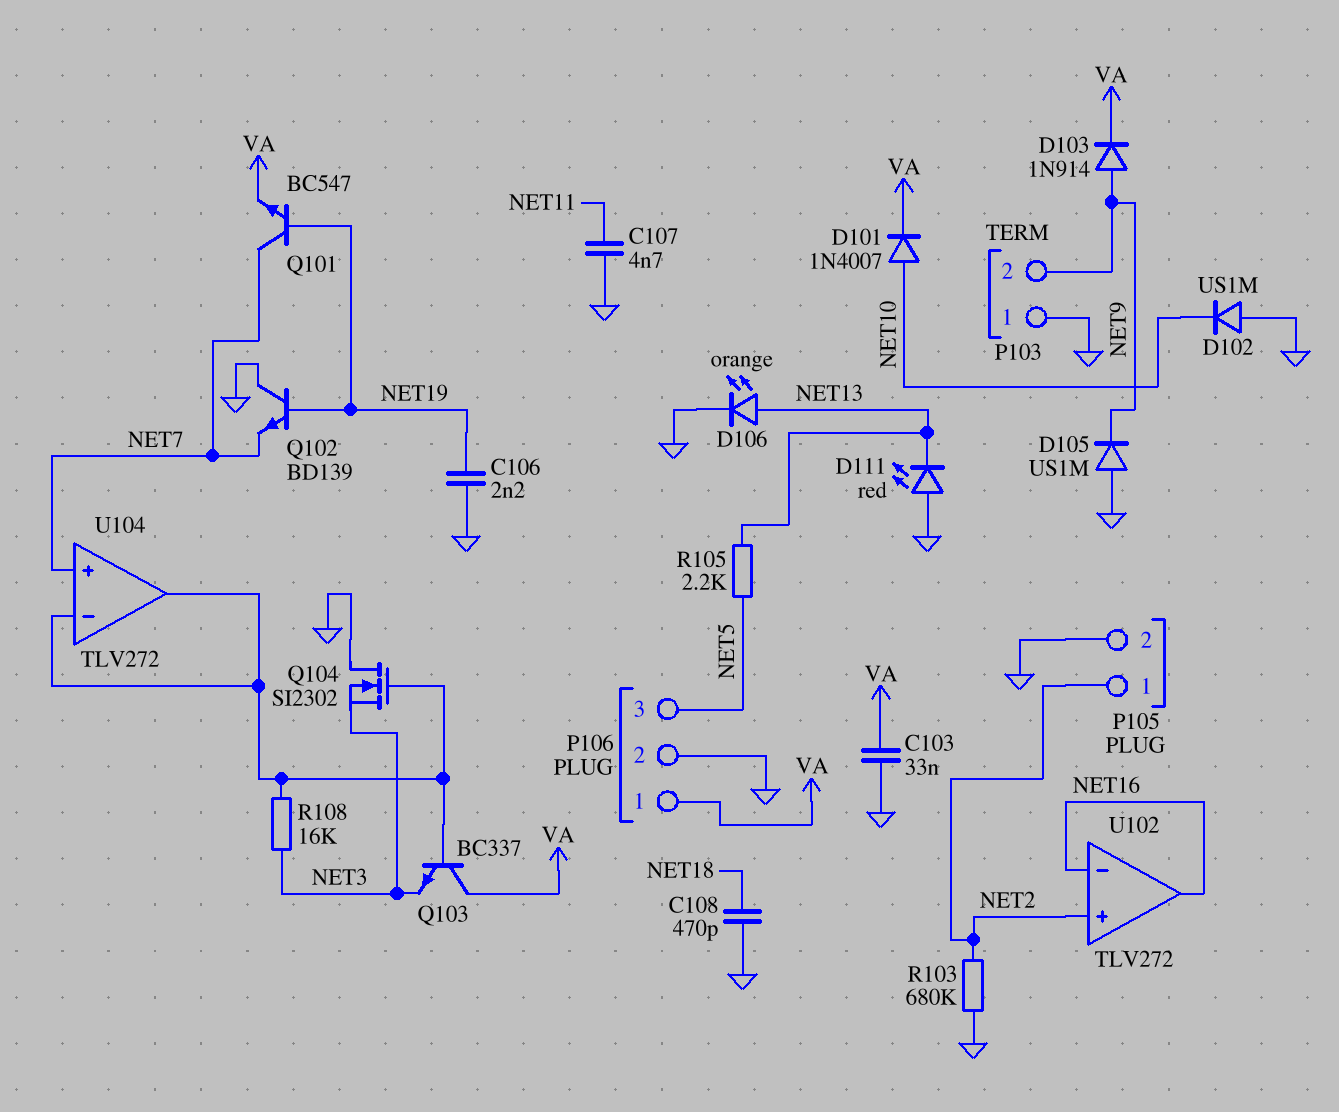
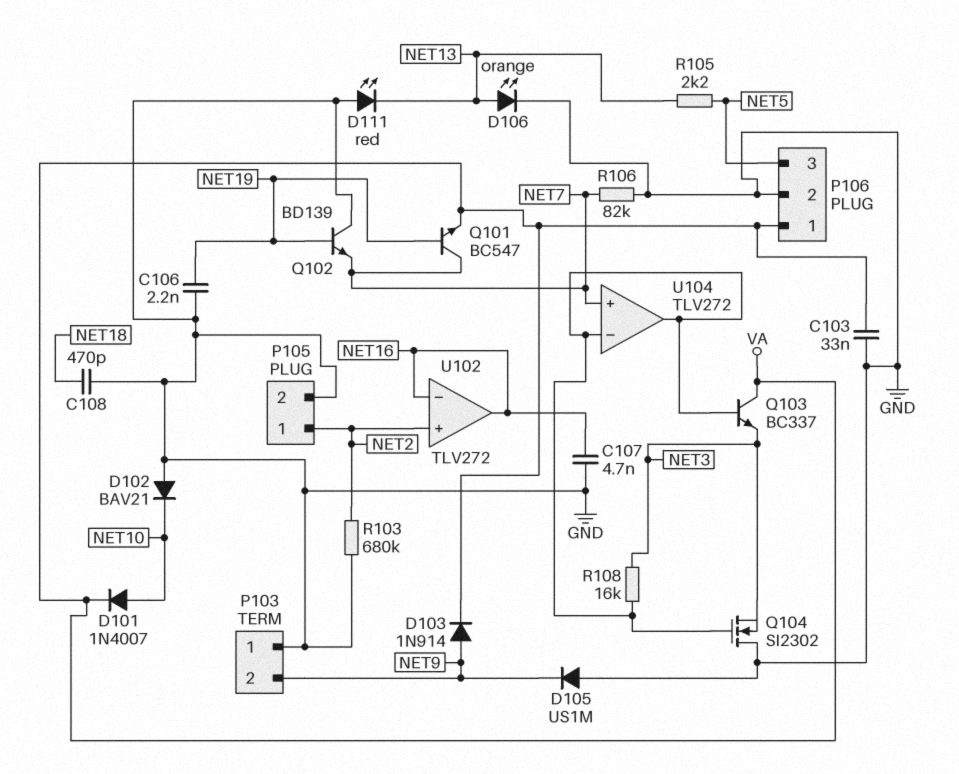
C107: 4.7nF (GND, NET11) -> 4.7nF (GND, NET16)
D102: diode US1M (A GND, K NET10) -> diode BAV21 (A GND, K NET10)
R106: none -> 82k (GND, NET7)

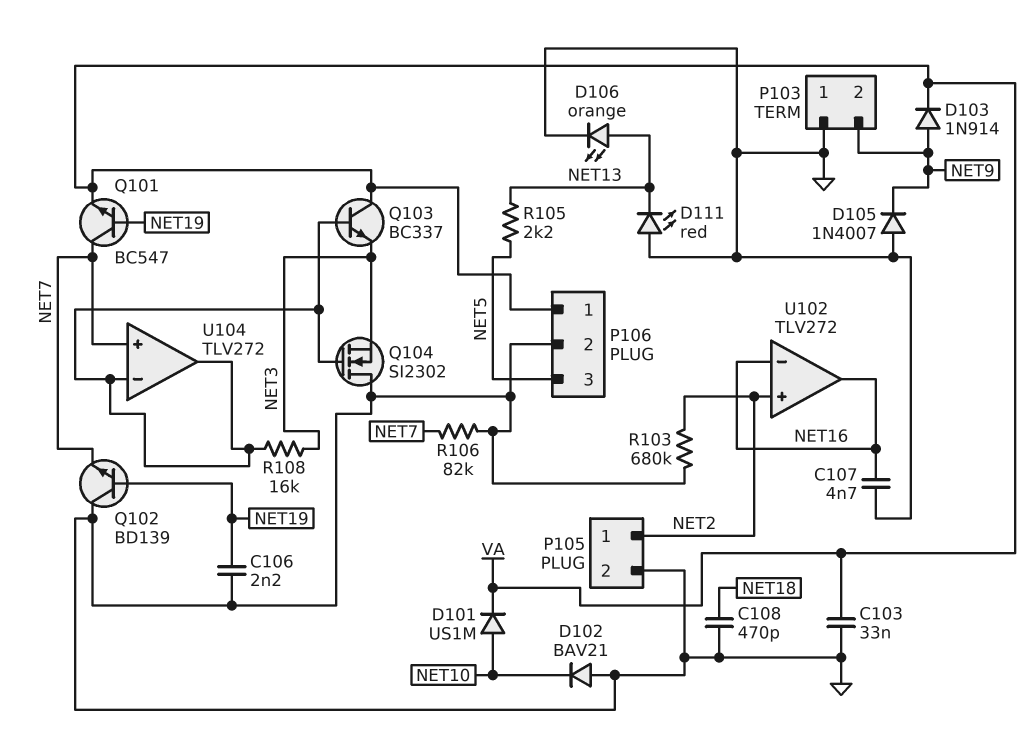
D101: diode 1N4007 (A NET10, K VA) -> diode US1M (A NET10, K VA)
D105: diode US1M (A GND, K NET9) -> diode 1N4007 (A GND, K NET9)

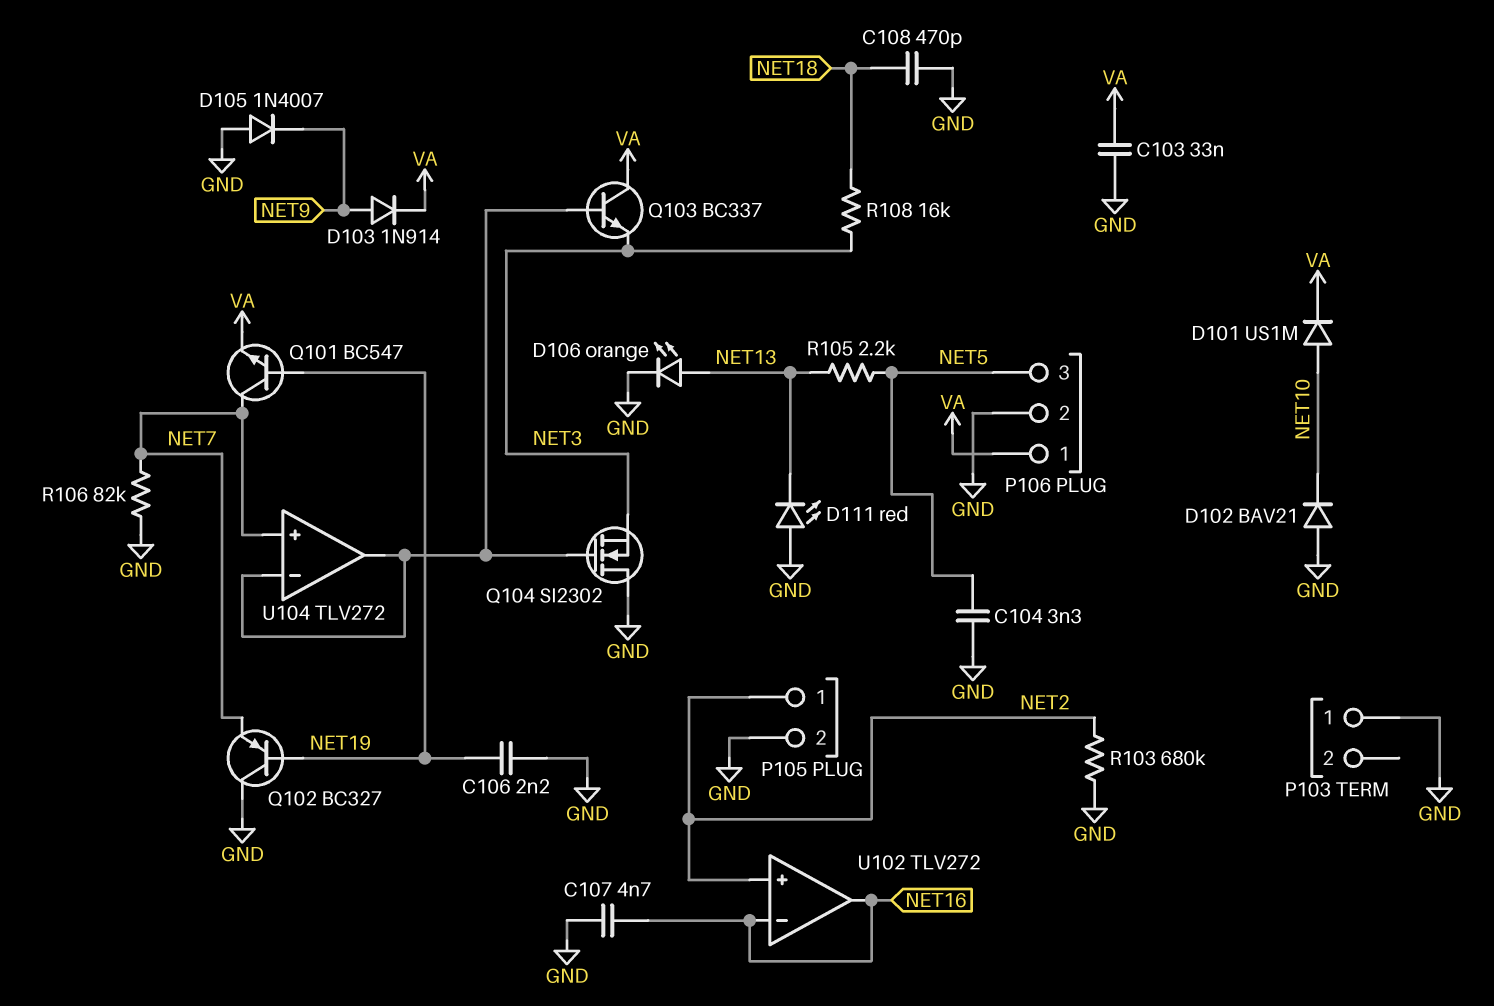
C104: none -> 3.3nF (GND, NET5)
P103 pin 2: NET9 -> none
Q102: NPN BD139 (B NET19, C GND, E NET7) -> PNP BC327 (B NET19, C GND, E NET7)
R108: 16k (NET3, U104/in-) -> 16k (NET3, NET18)

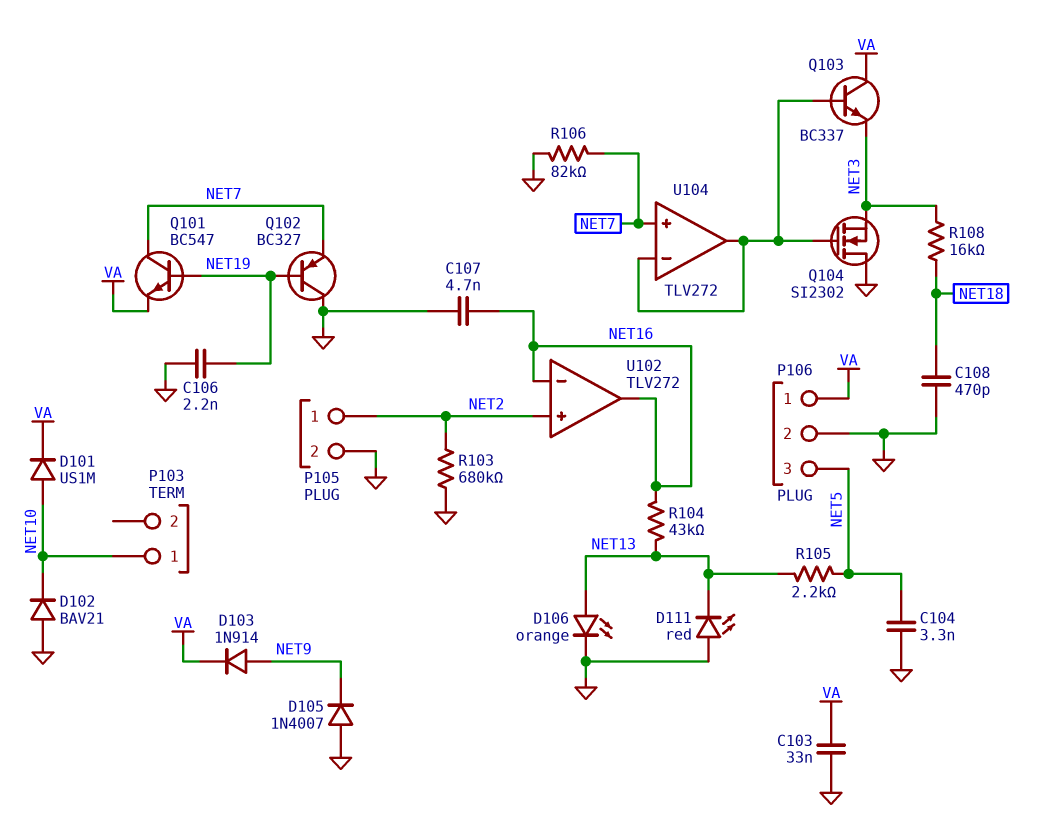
P103 pin 1: GND -> NET10
R104: none -> 43k (NET13, NET16)

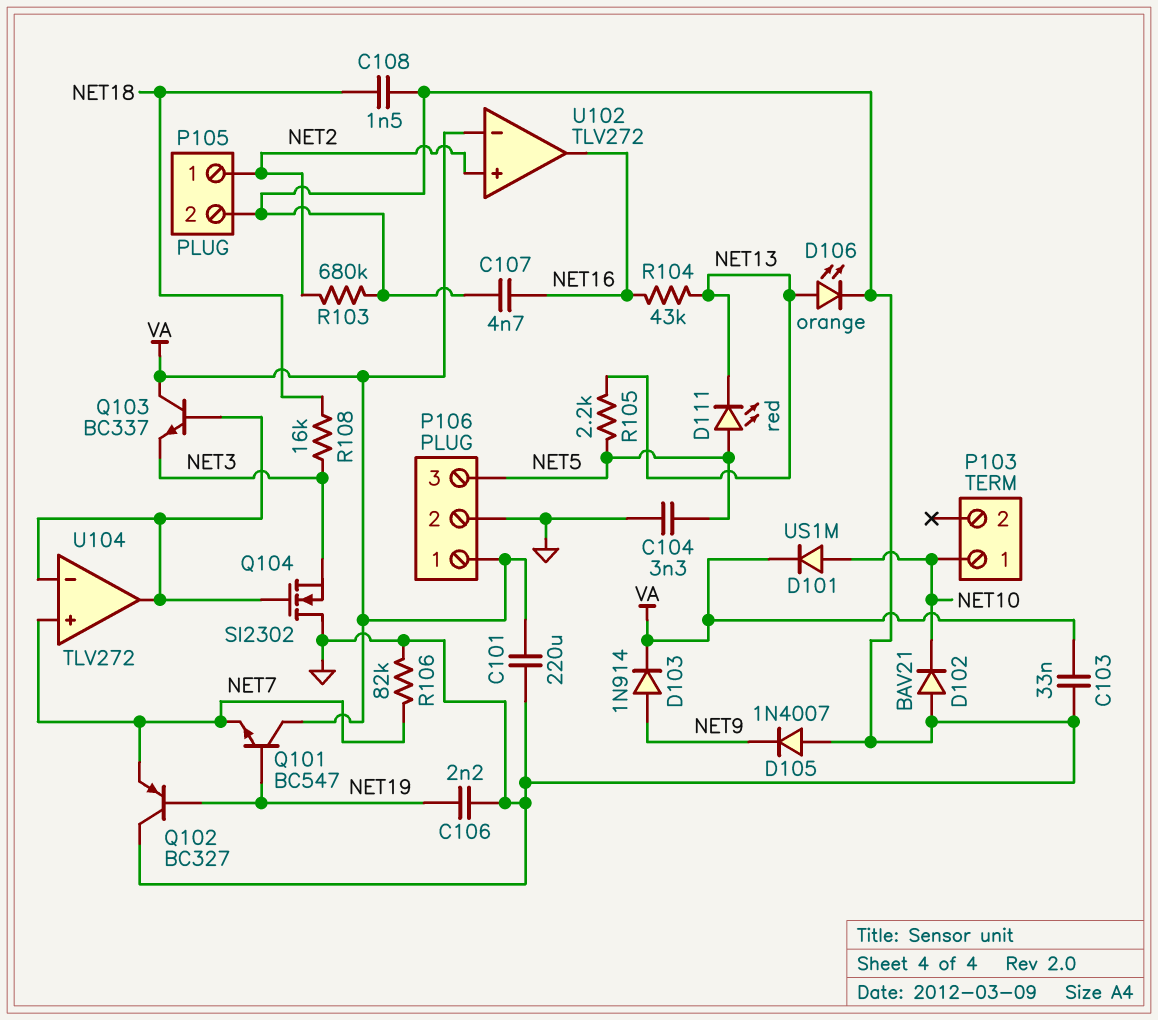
C101: none -> 220uF (GND, VA)
C108: 470pF (GND, NET18) -> 1.5nF (GND, NET18)
D111: LED red (A GND, K NET13) -> LED red (A NET5, K NET13)
Q101: NPN BC547 (B NET19, C NET7, E VA) -> NPN BC547 (B NET19, C VA, E NET7)
U102 pin in-: NET16 -> VA

